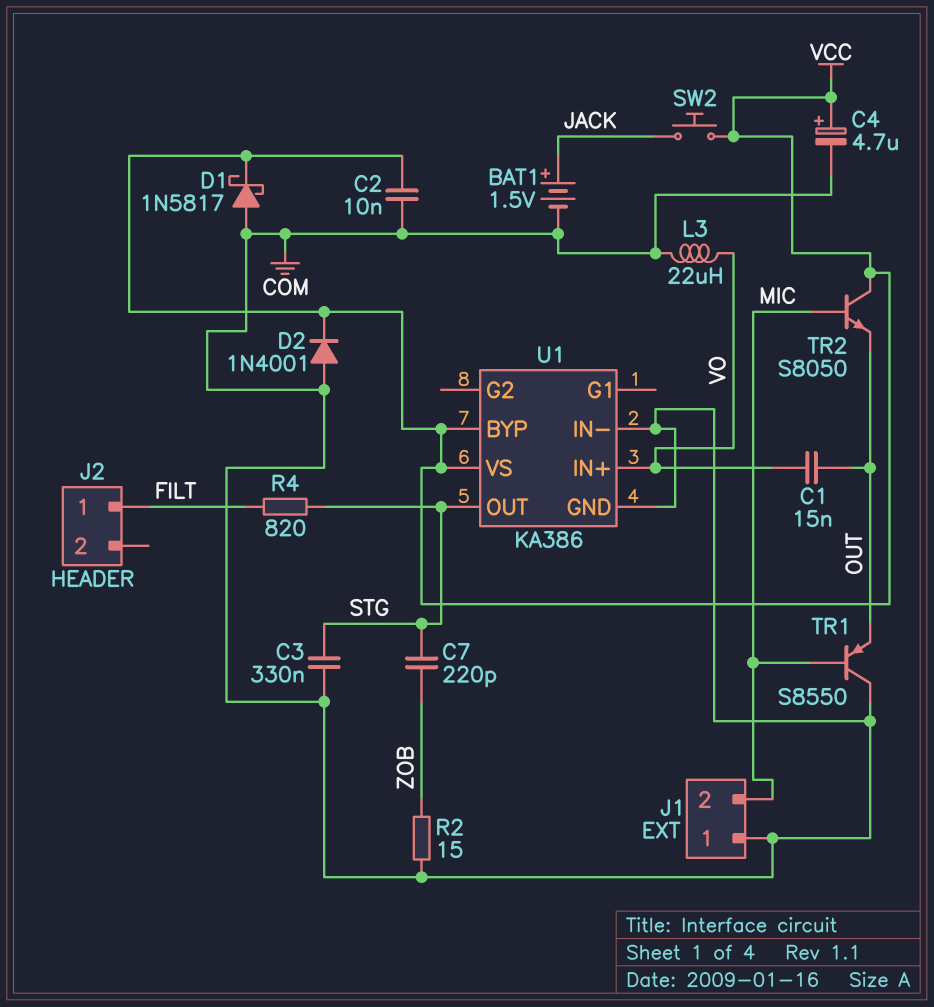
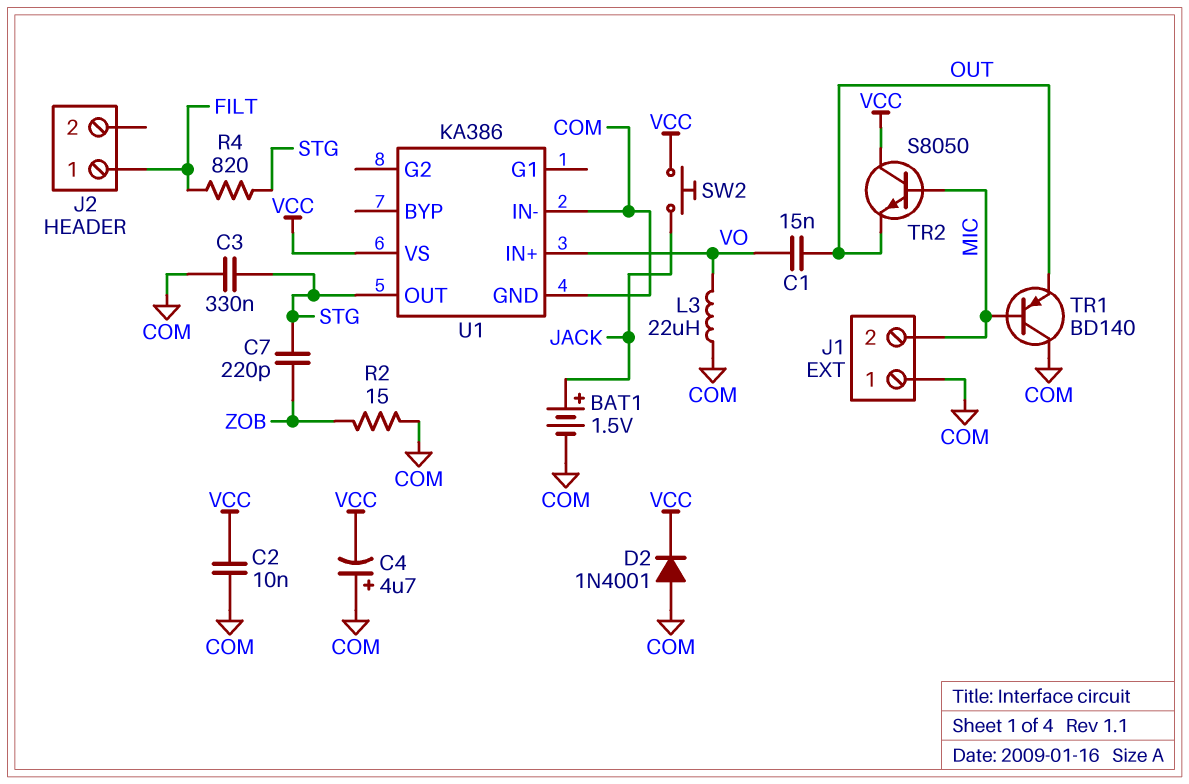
C4: 4.7uF (plus VCC, minus COM) -> 4.7uF (plus COM, minus VCC)
D1: schottky 1N5817 (A COM, K VCC) -> none
TR1: PNP S8550 (B MIC, C COM, E OUT) -> PNP BD140 (B MIC, C COM, E OUT)
U1 pin BYP: VCC -> none

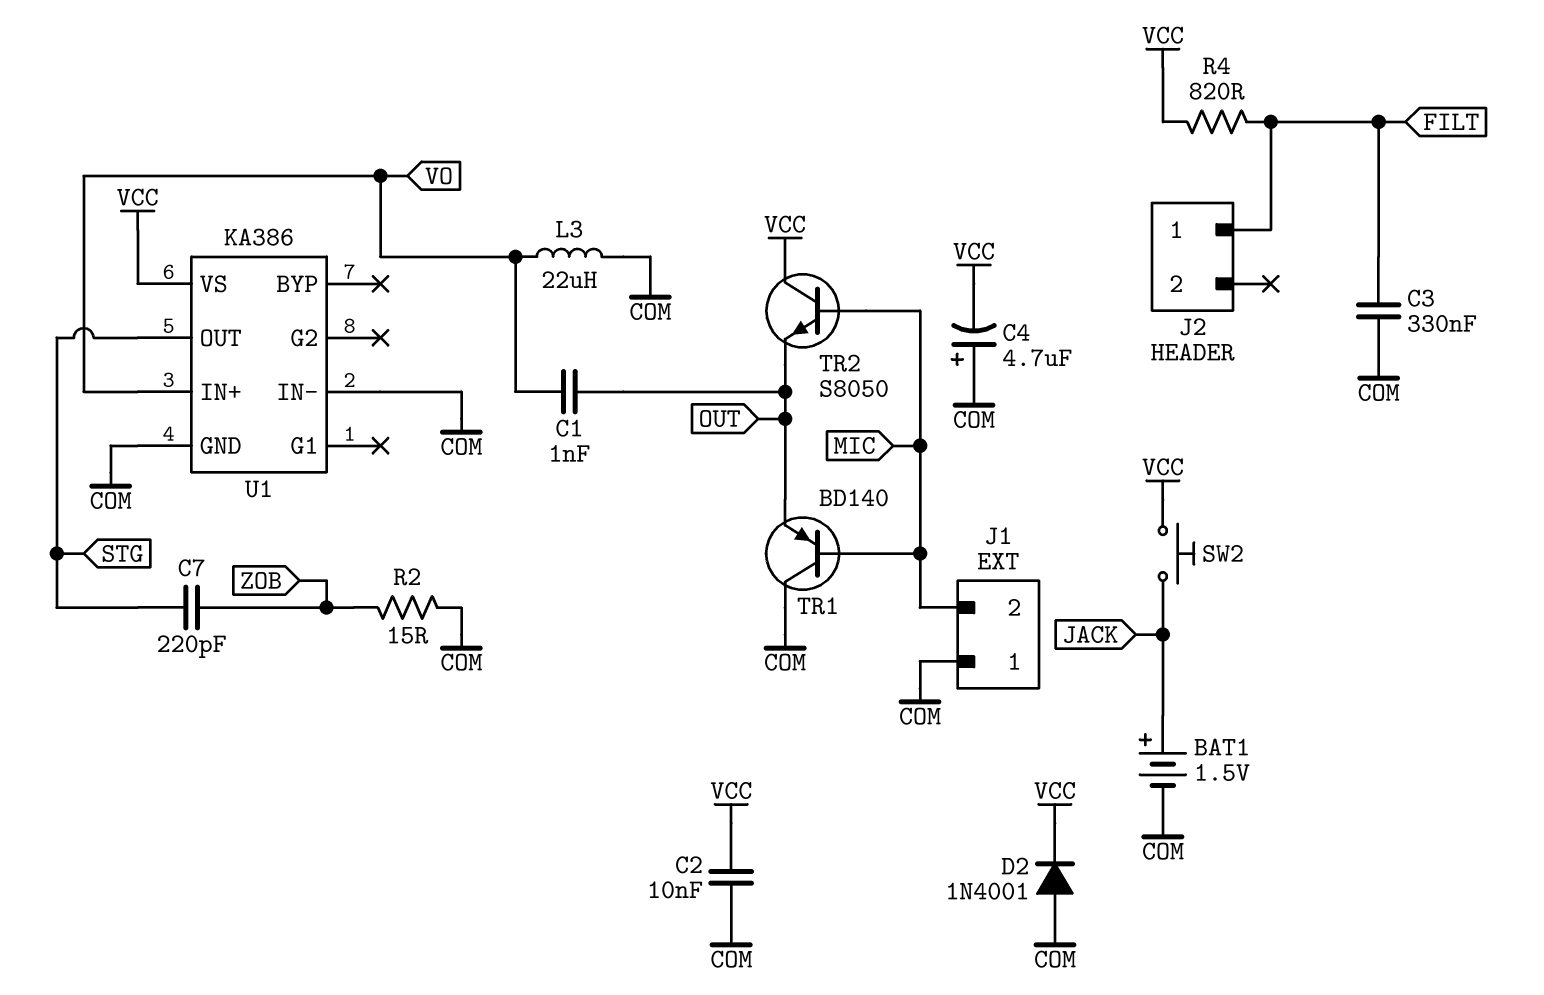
C1: 15nF (OUT, VO) -> 1nF (OUT, VO)
C3: 330nF (COM, STG) -> 330nF (COM, FILT)
R4: 820 (FILT, STG) -> 820 (FILT, VCC)

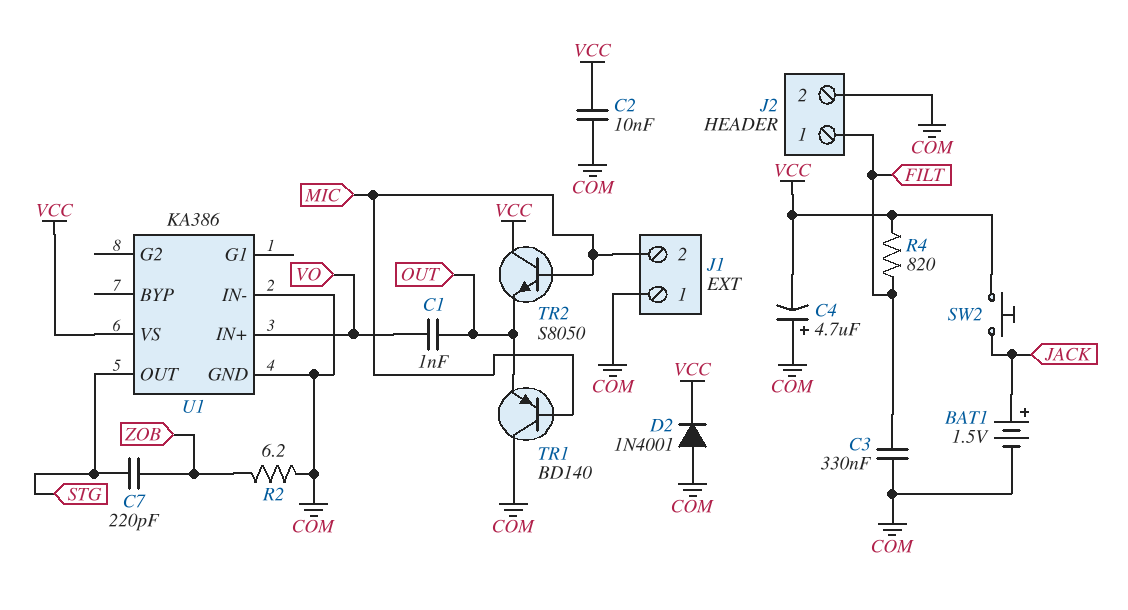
J2 pin 2: none -> COM
L3: 22uH (COM, VO) -> none
R2: 15 (COM, ZOB) -> 6.2 (COM, ZOB)

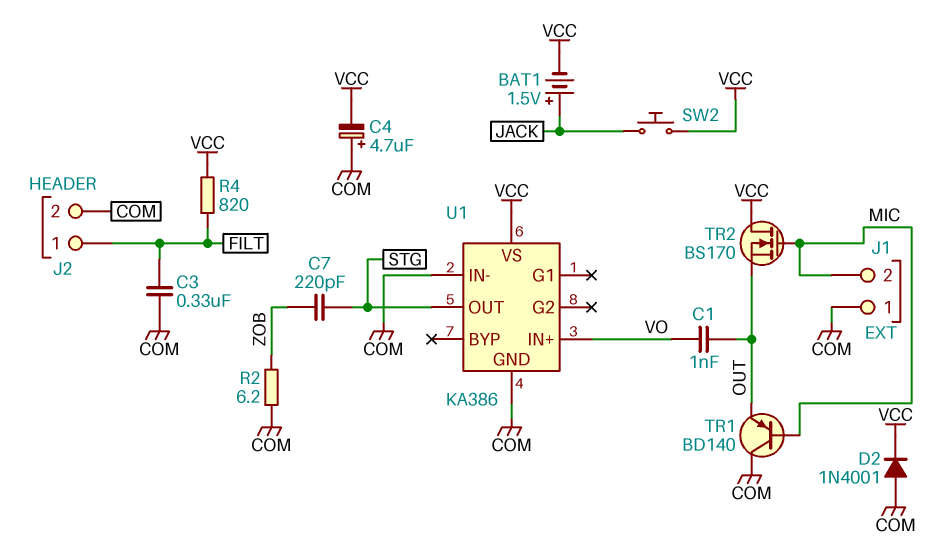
BAT1: 1.5V (plus JACK, minus COM) -> 1.5V (plus JACK, minus VCC)
C2: 10nF (COM, VCC) -> none
TR2: NPN S8050 (B MIC, C VCC, E OUT) -> NMOS BS170 (G MIC, D VCC, S OUT)

